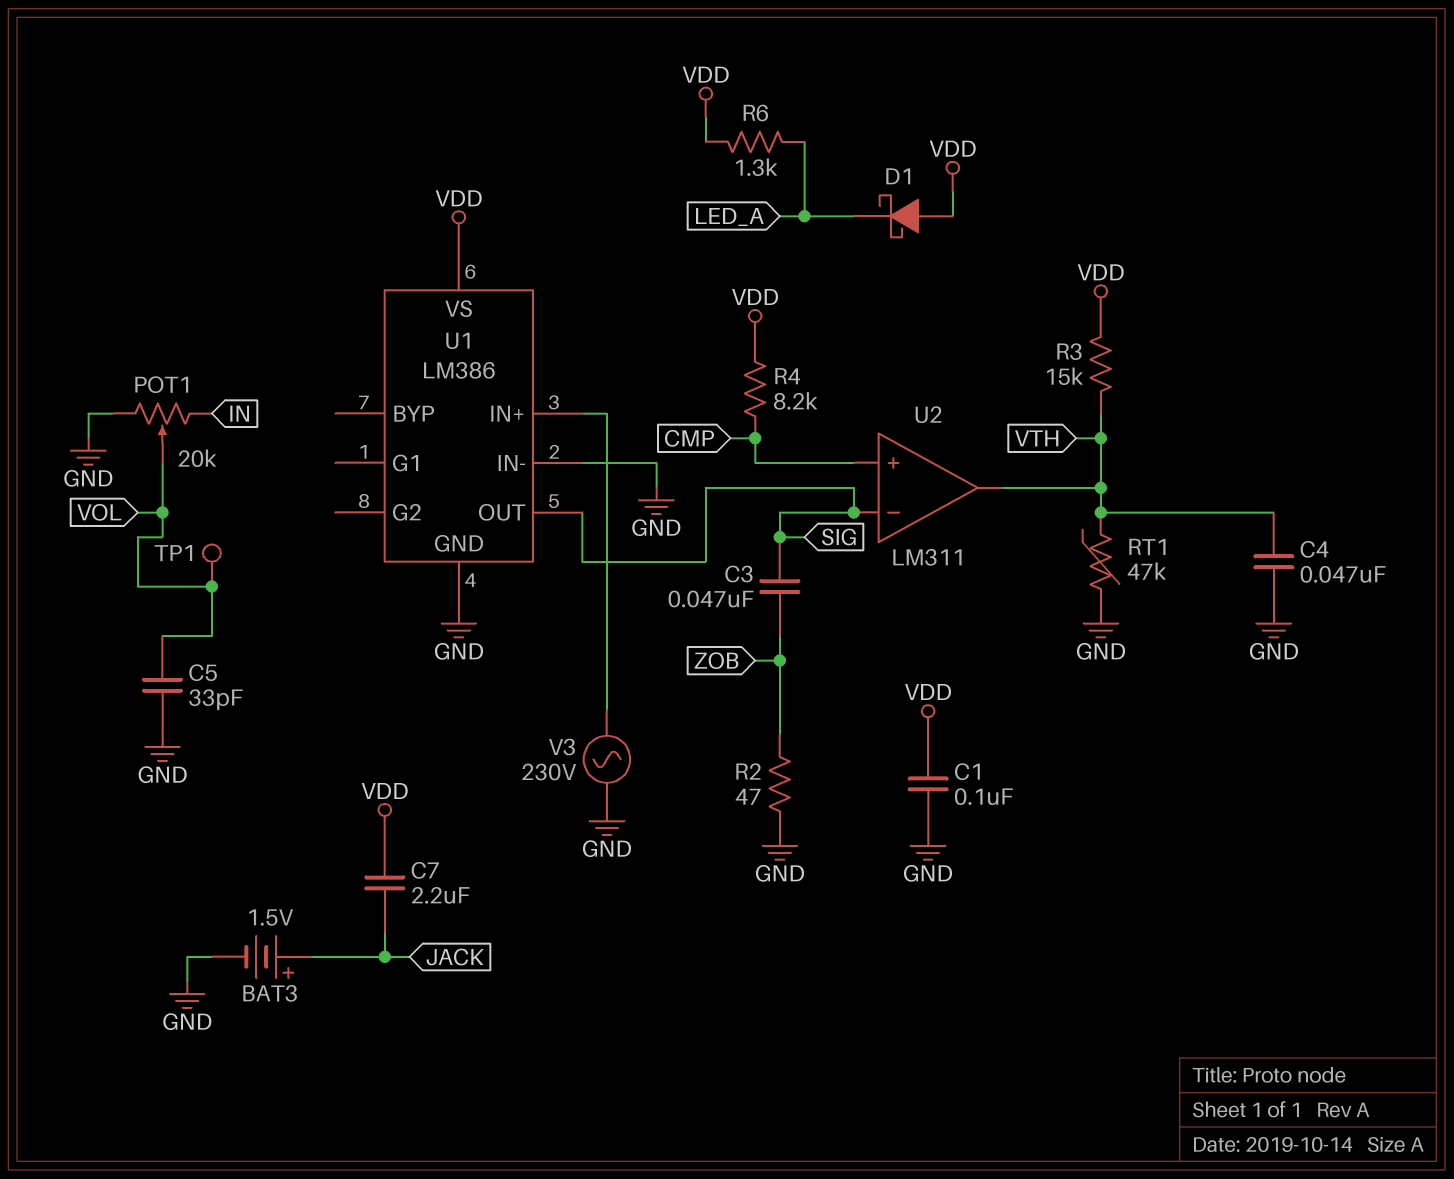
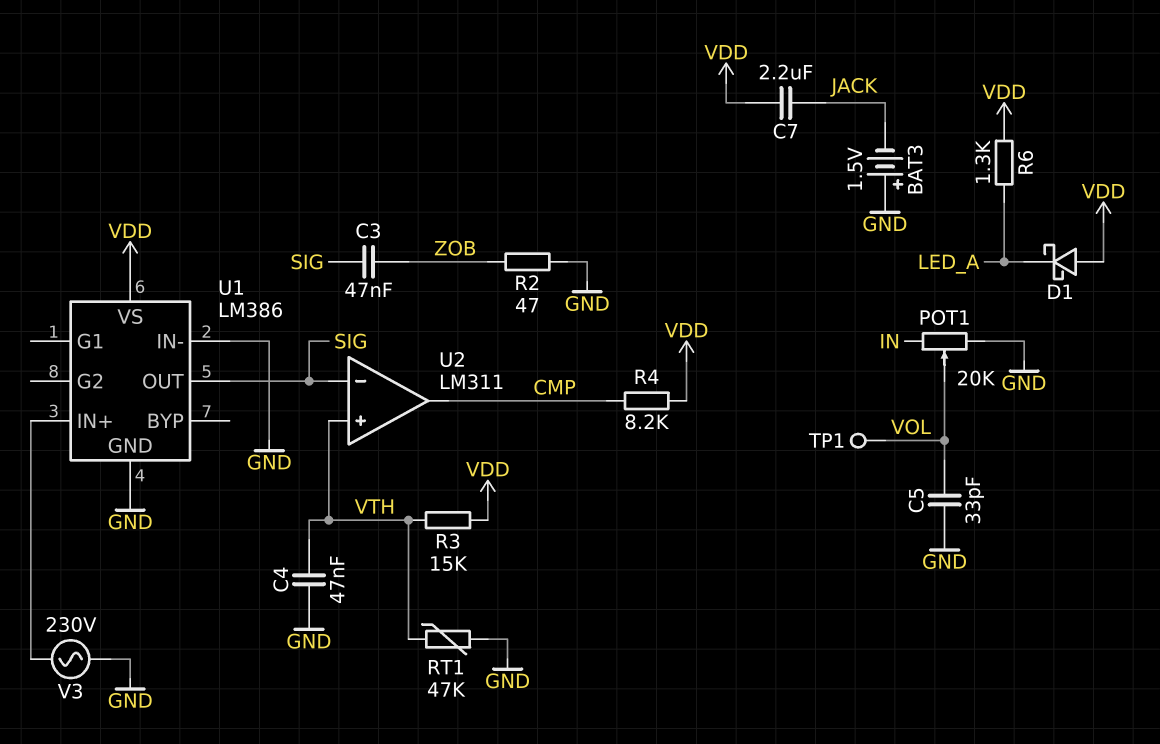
BAT3: 1.5V (plus JACK, minus GND) -> 1.5V (plus GND, minus JACK)
C1: 100nF (GND, VDD) -> none
U2 pin in+: CMP -> VTH
U2 pin out: VTH -> CMP

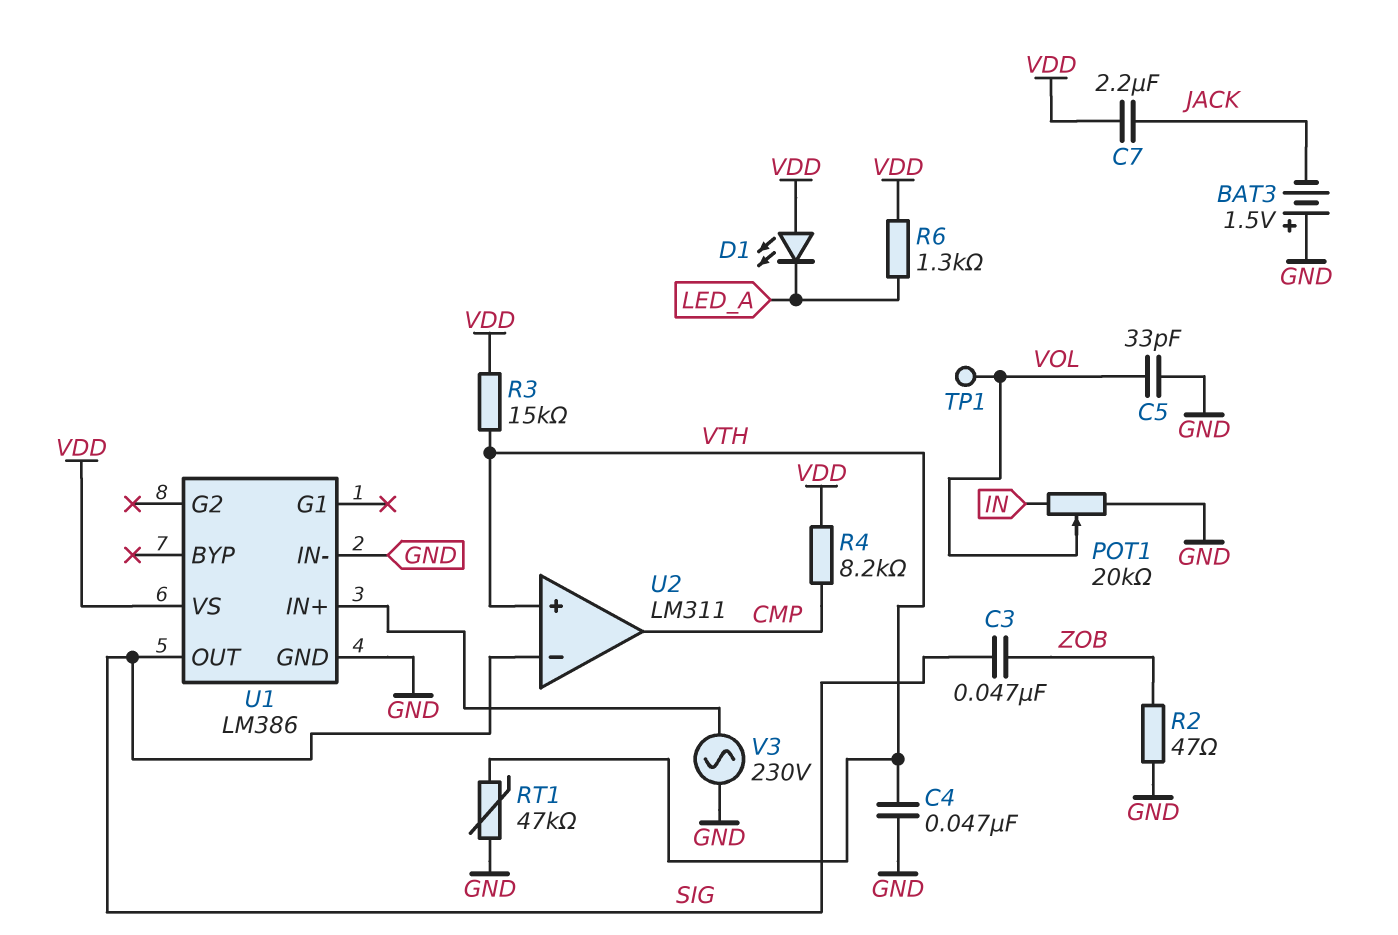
D1: schottky (A VDD, K LED_A) -> LED (A VDD, K LED_A)

